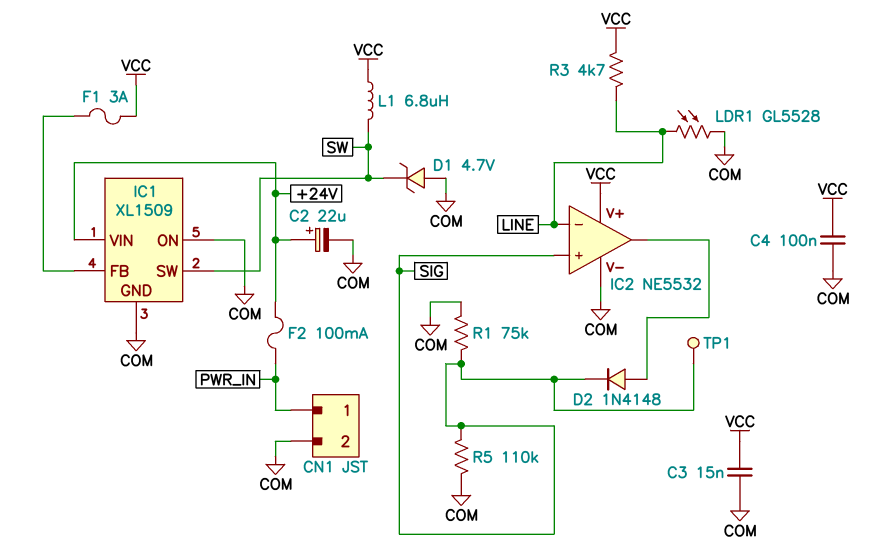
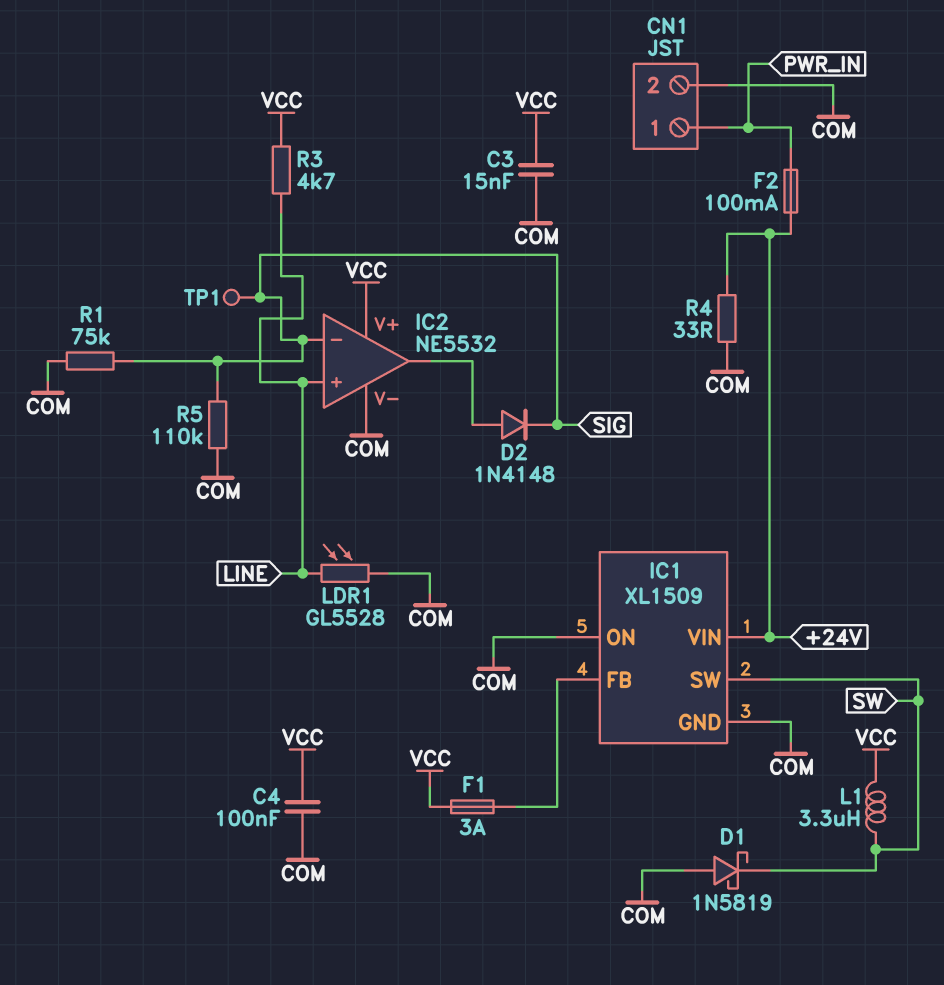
C2: 22uF (plus +24V, minus COM) -> none
D1: zener 4.7V (A COM, K SW) -> schottky 1N5819 (A COM, K SW)
IC2 pin in+: SIG -> LINE
IC2 pin in-: LINE -> SIG
L1: 6.8uH (SW, VCC) -> 3.3uH (SW, VCC)
R4: none -> 33 (+24V, COM)

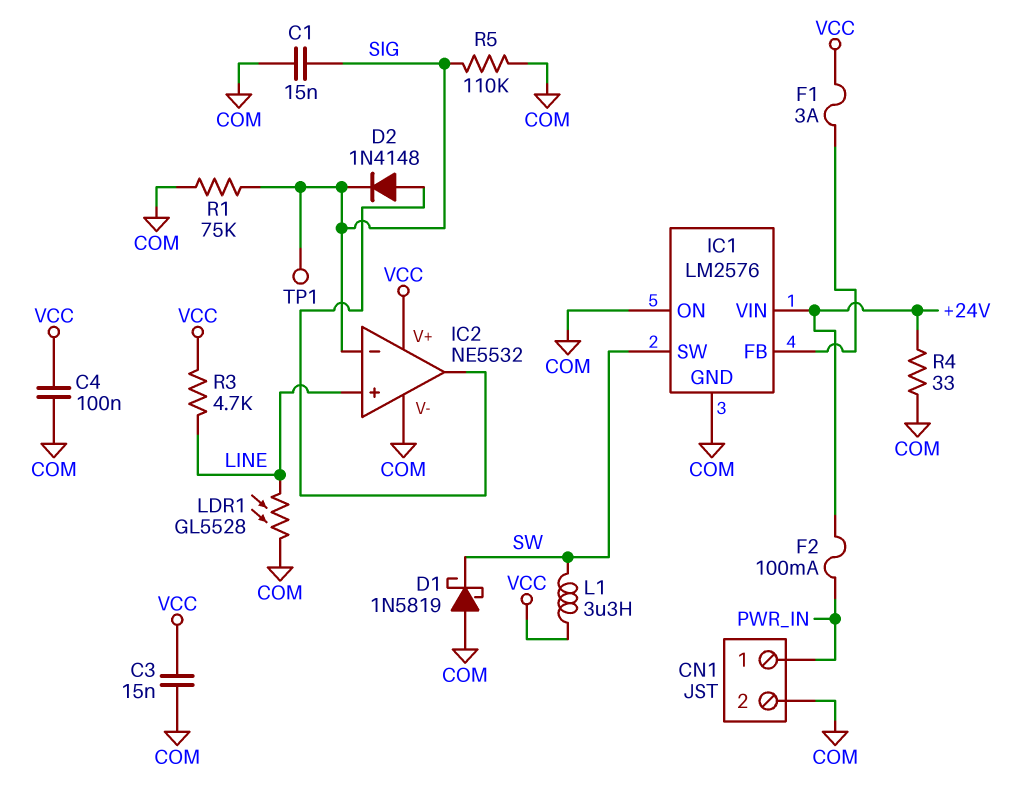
C1: none -> 15nF (COM, SIG)
IC1: XL1509 -> LM2576

